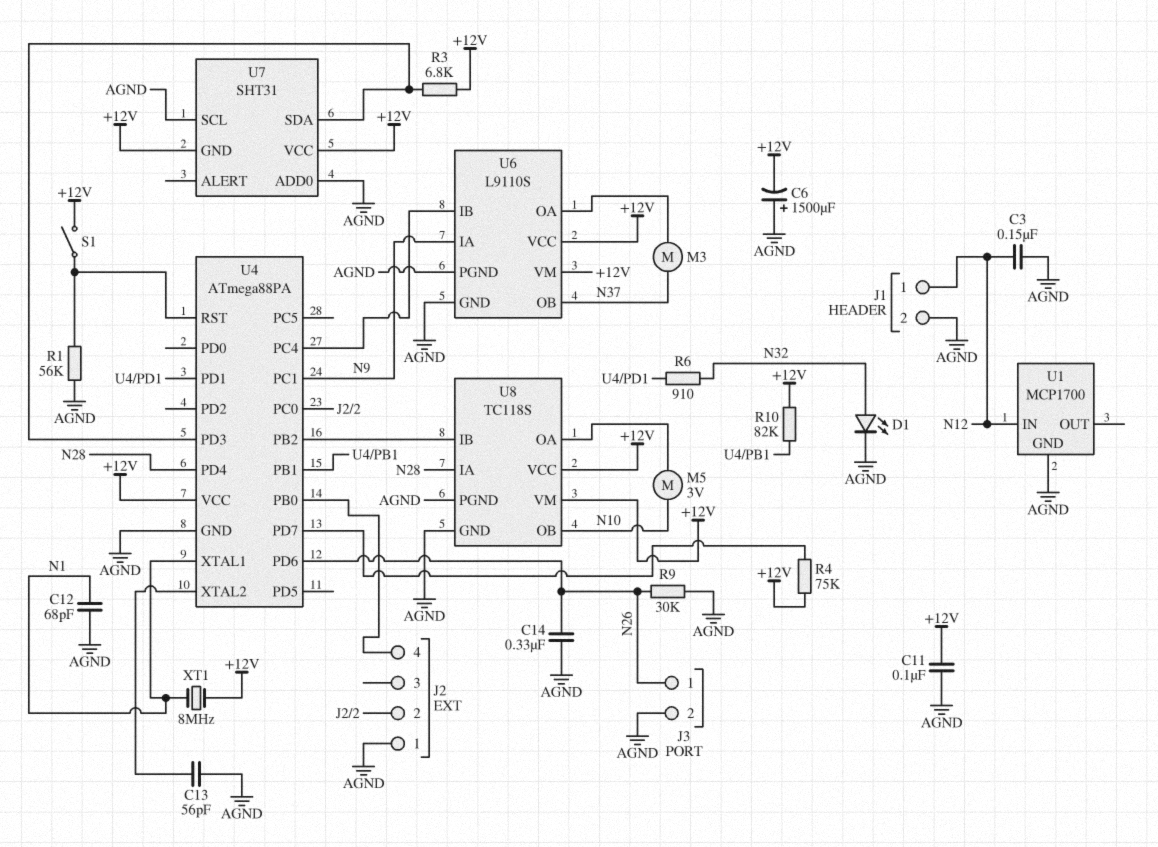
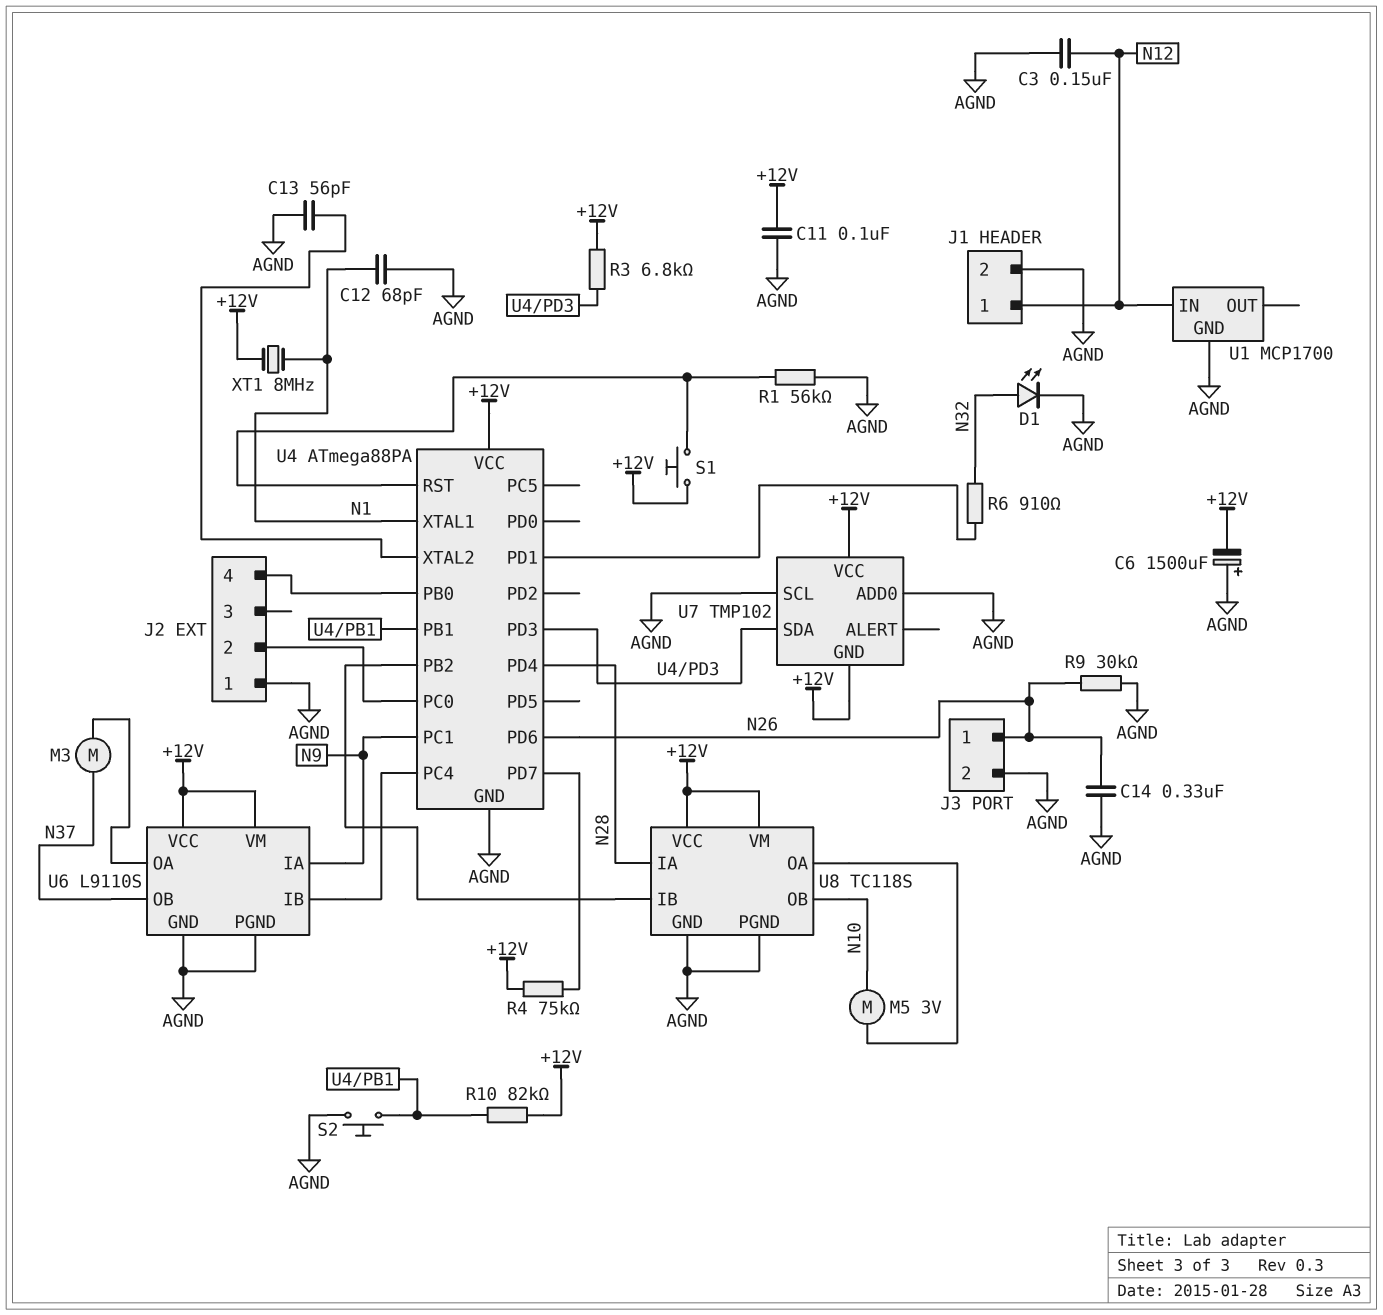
S1: switch (+12V, U4/RST) -> button (+12V, U4/RST)
S2: none -> button (AGND, U4/PB1)
U7: SHT31 -> TMP102

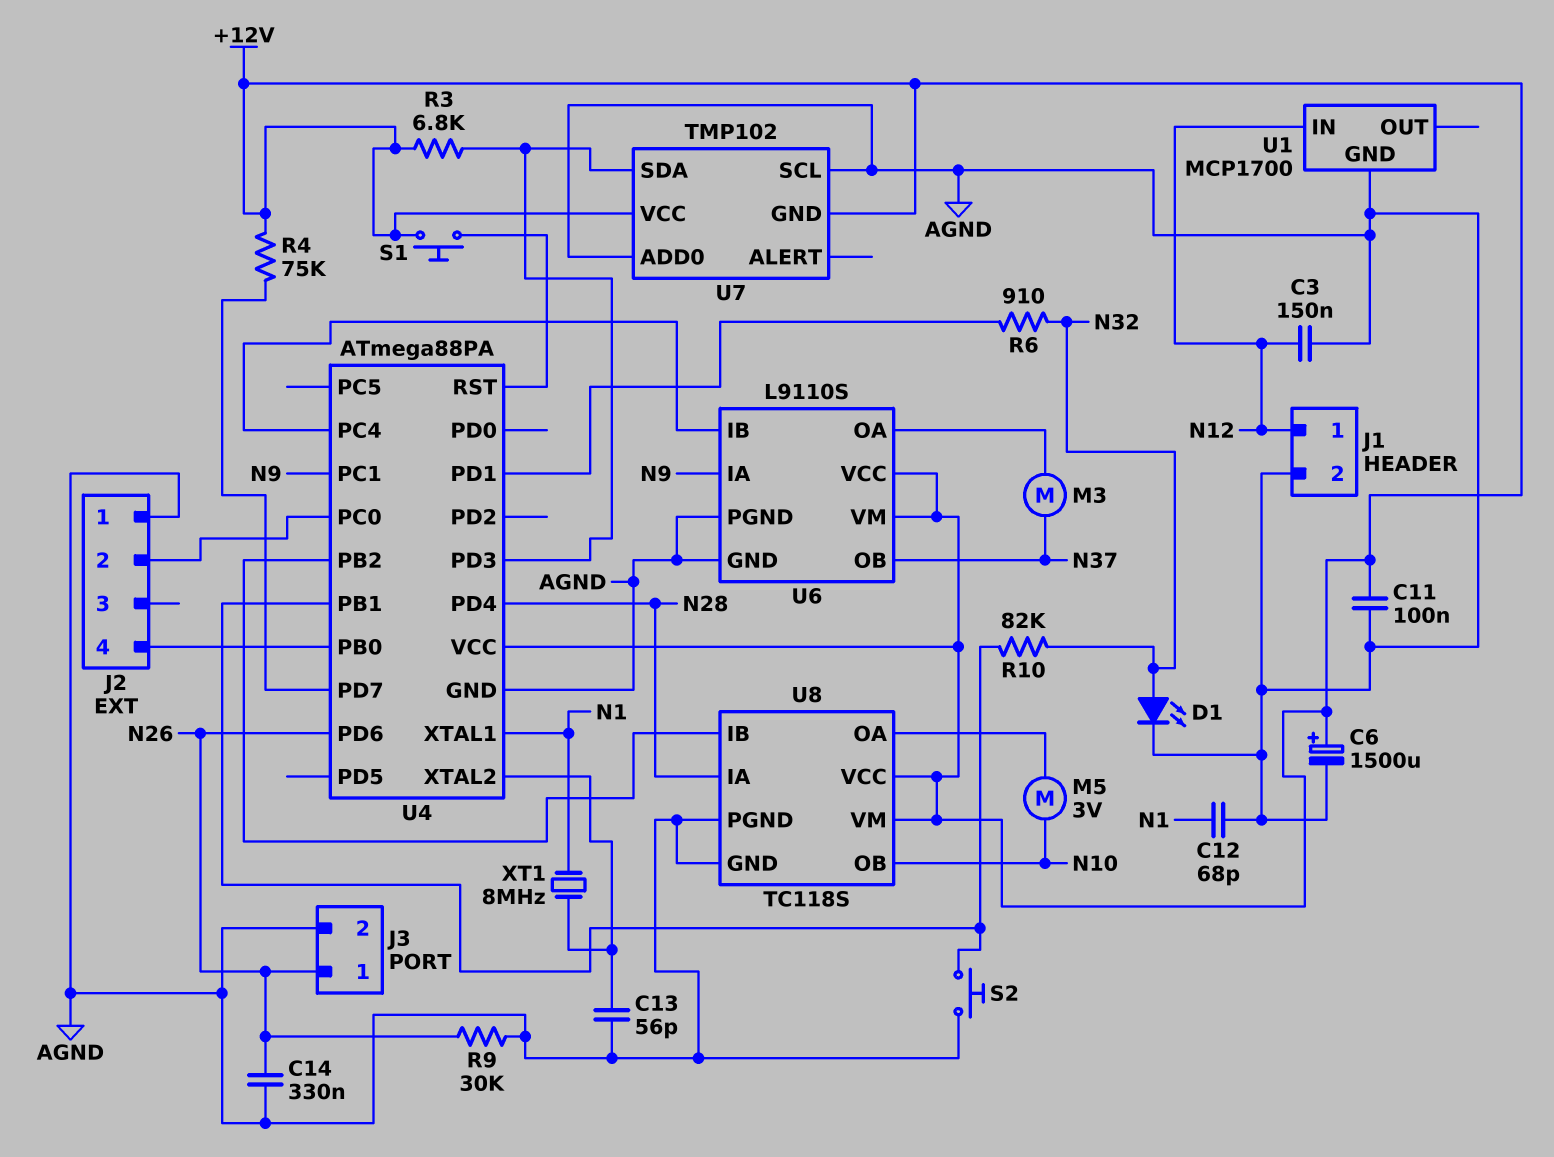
C6: 1500uF (plus AGND, minus +12V) -> 1500uF (plus +12V, minus AGND)
R1: 56k (AGND, U4/RST) -> none
R10: 82k (+12V, U4/PB1) -> 82k (N32, U4/PB1)
XT1: 8MHz (+12V, N1) -> 8MHz (N1, U4/XTAL2)

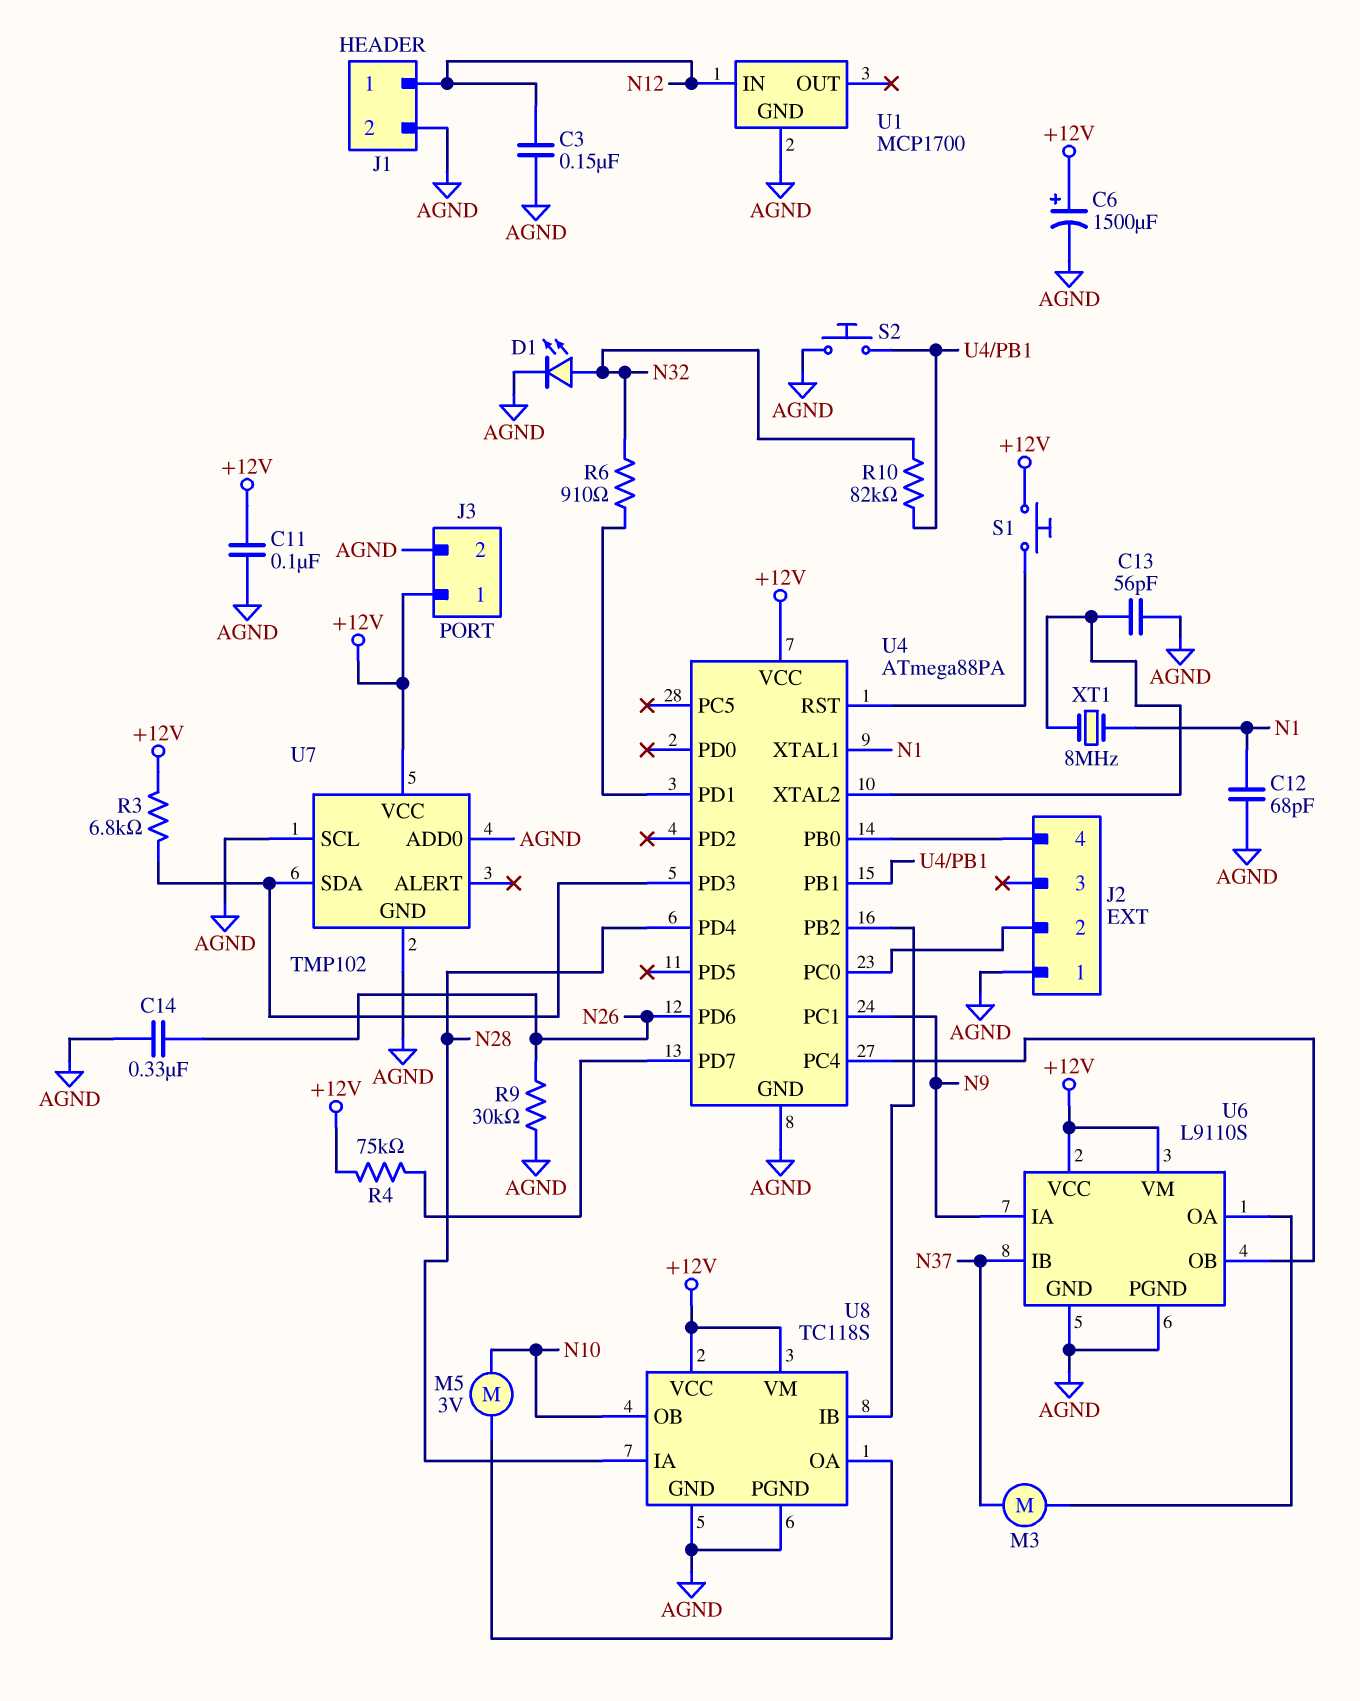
J3 pin 1: N26 -> +12V
U6 pin IB: U4/PC4 -> N37
U6 pin OB: N37 -> U4/PC4
U7 pin GND: +12V -> AGND

